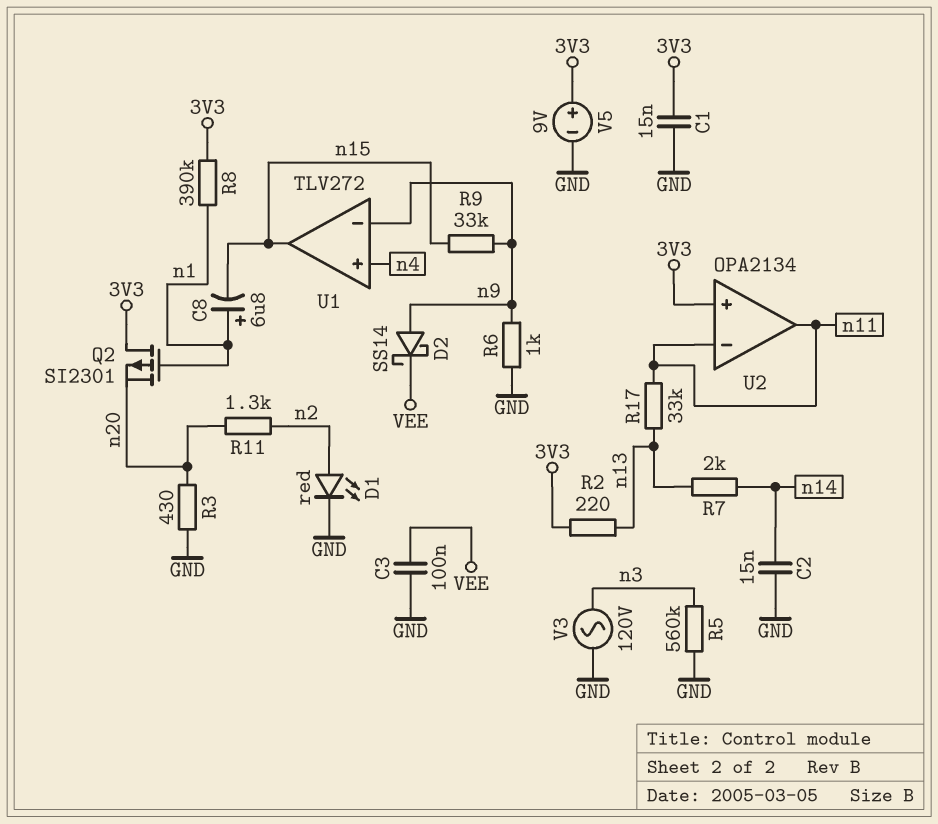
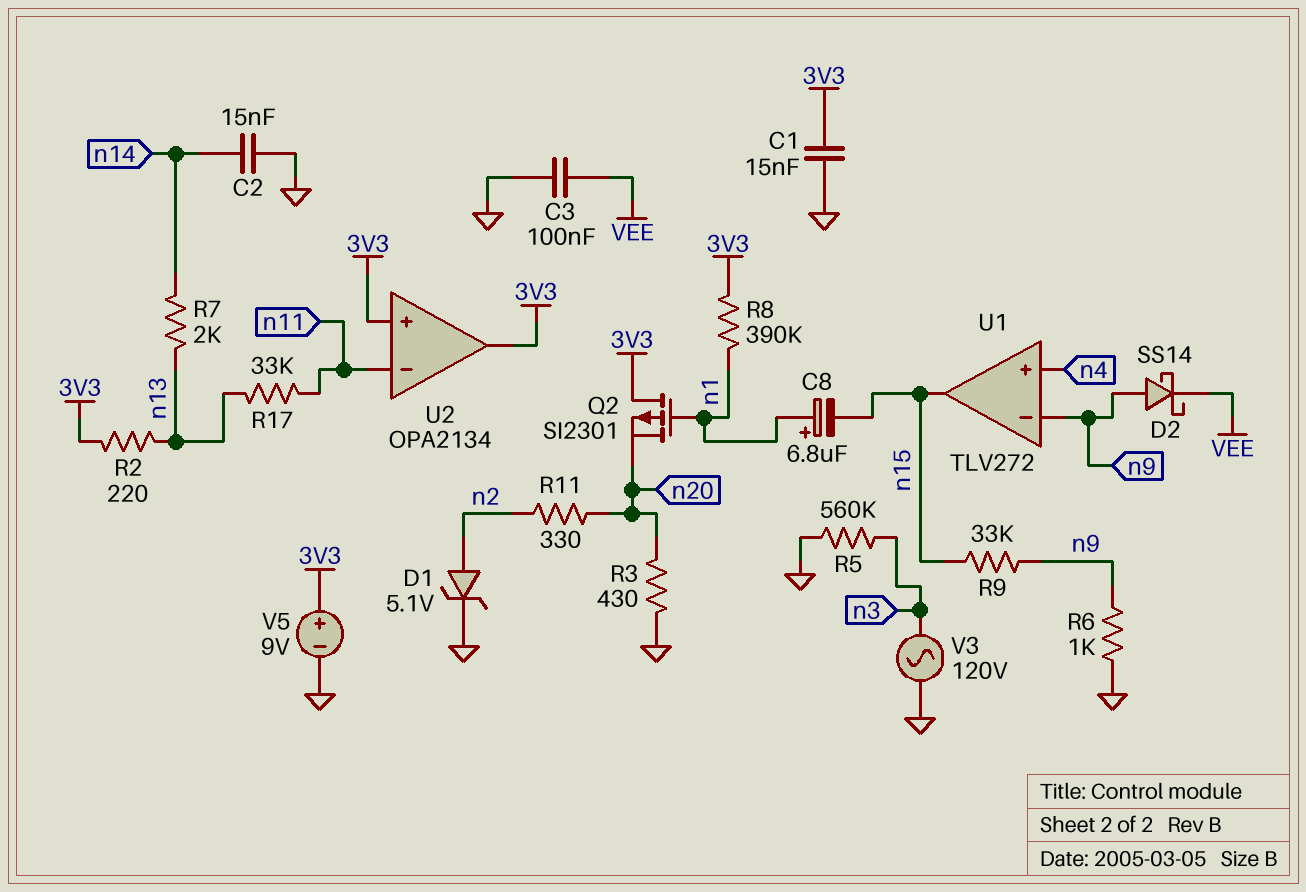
D1: LED red (A n2, K GND) -> zener 5.1V (A n2, K GND)
R11: 1.3k (n2, n20) -> 330 (n2, n20)
U2 pin out: n11 -> 3V3

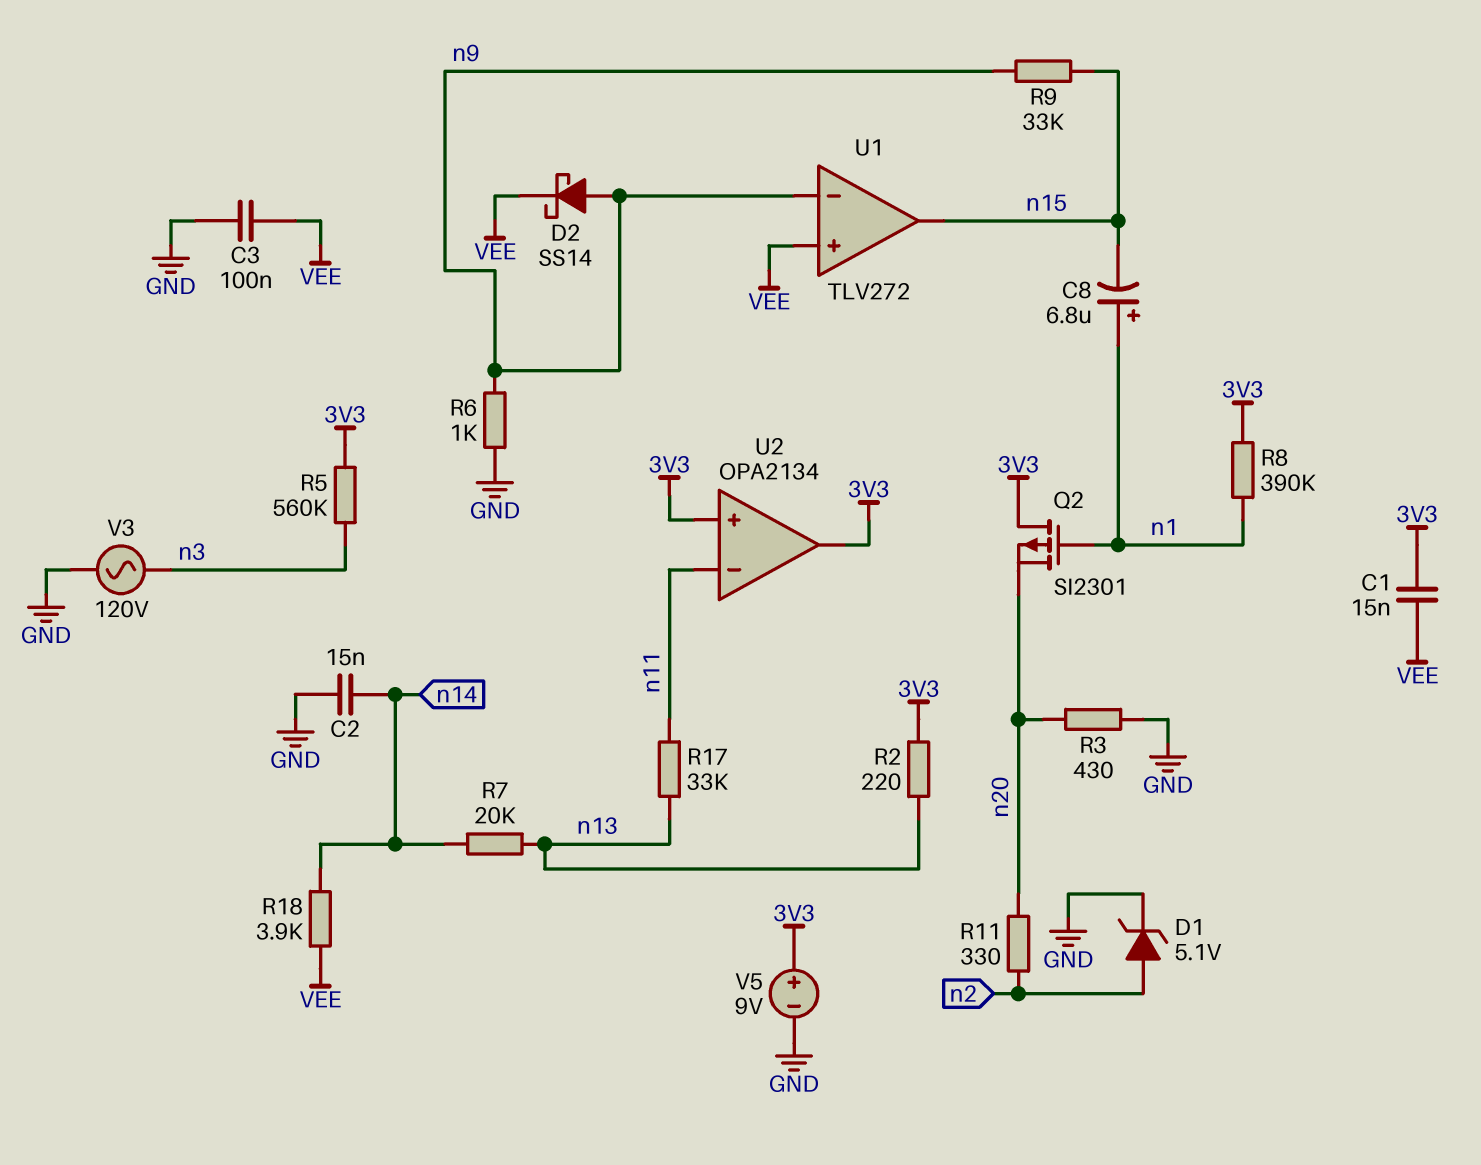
C1: 15nF (3V3, GND) -> 15nF (3V3, VEE)
R5: 560k (GND, n3) -> 560k (3V3, n3)
R7: 2k (n13, n14) -> 20k (n13, n14)
R18: none -> 3.9k (VEE, n14)
U1 pin in+: n4 -> VEE

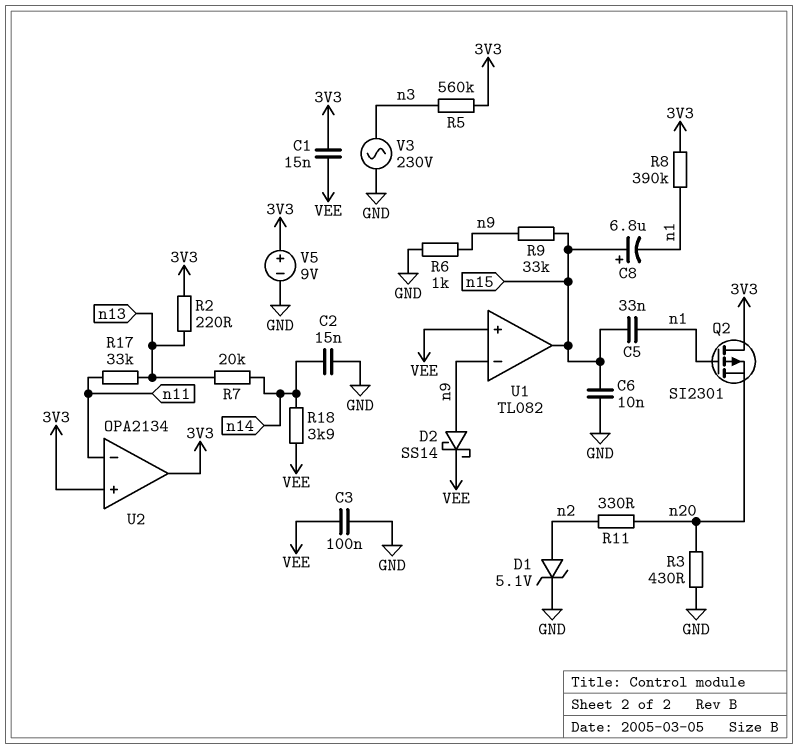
C5: none -> 33nF (n1, n15)
C6: none -> 10nF (GND, n15)
C8: 6.8uF (plus n1, minus n15) -> 6.8uF (plus n15, minus n1)
U1: TLV272 -> TL082
V3: AC 120V (GND, n3) -> AC 230V (GND, n3)

